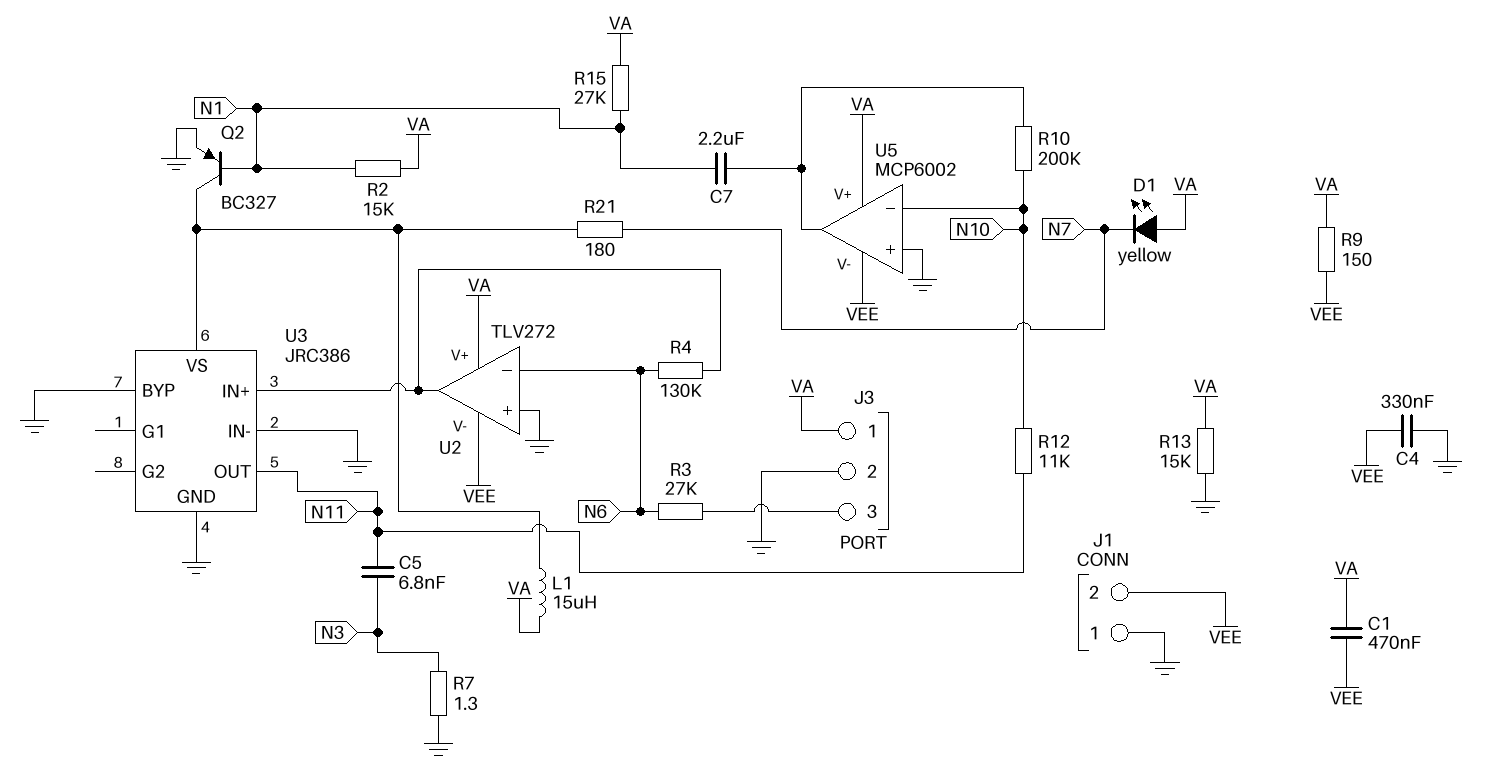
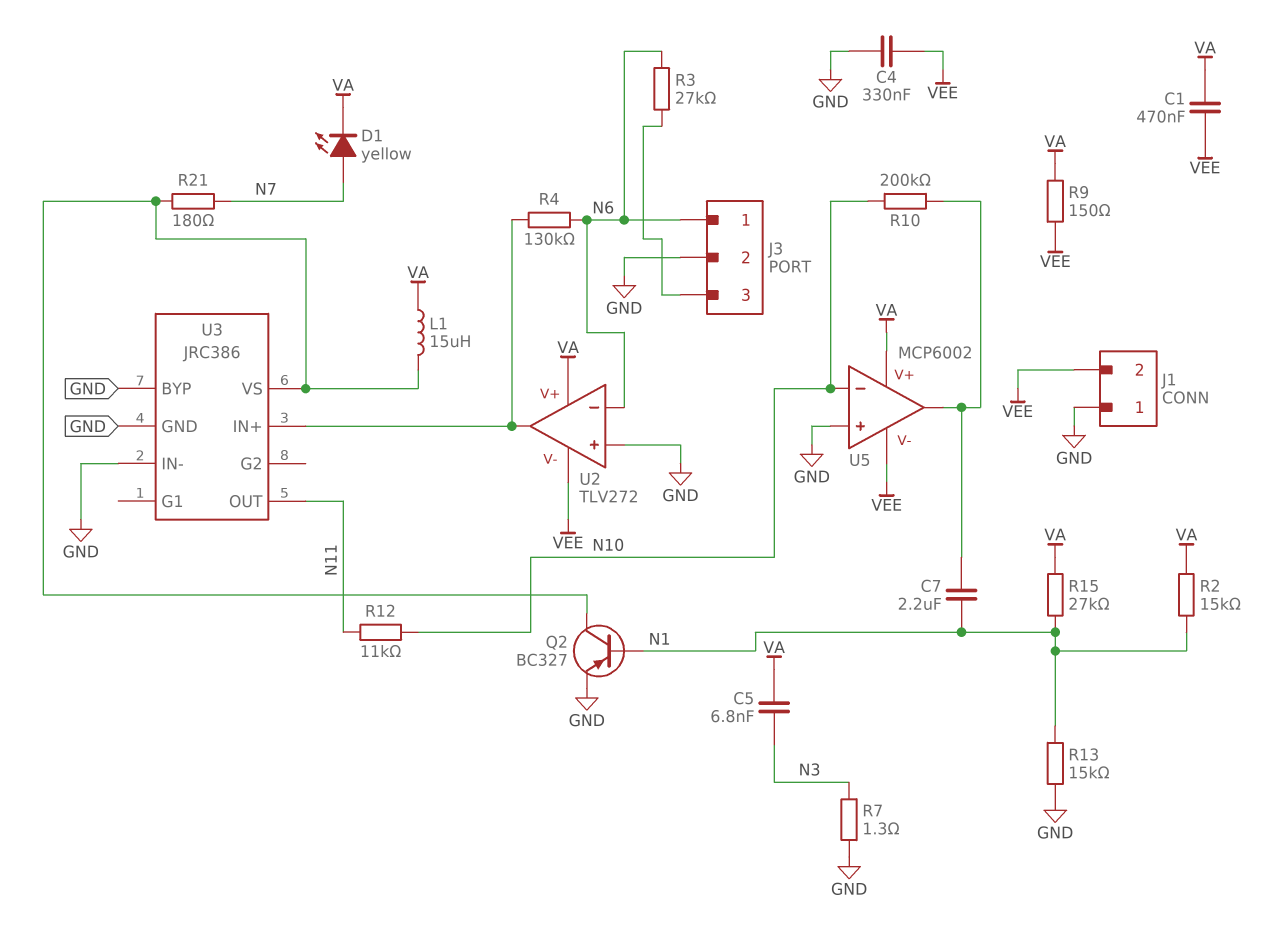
C5: 6.8nF (N3, N11) -> 6.8nF (N3, VA)
D1: LED yellow (A VA, K N7) -> LED yellow (A N7, K VA)
J3 pin 1: VA -> N6
R13: 15k (GND, VA) -> 15k (GND, N1)

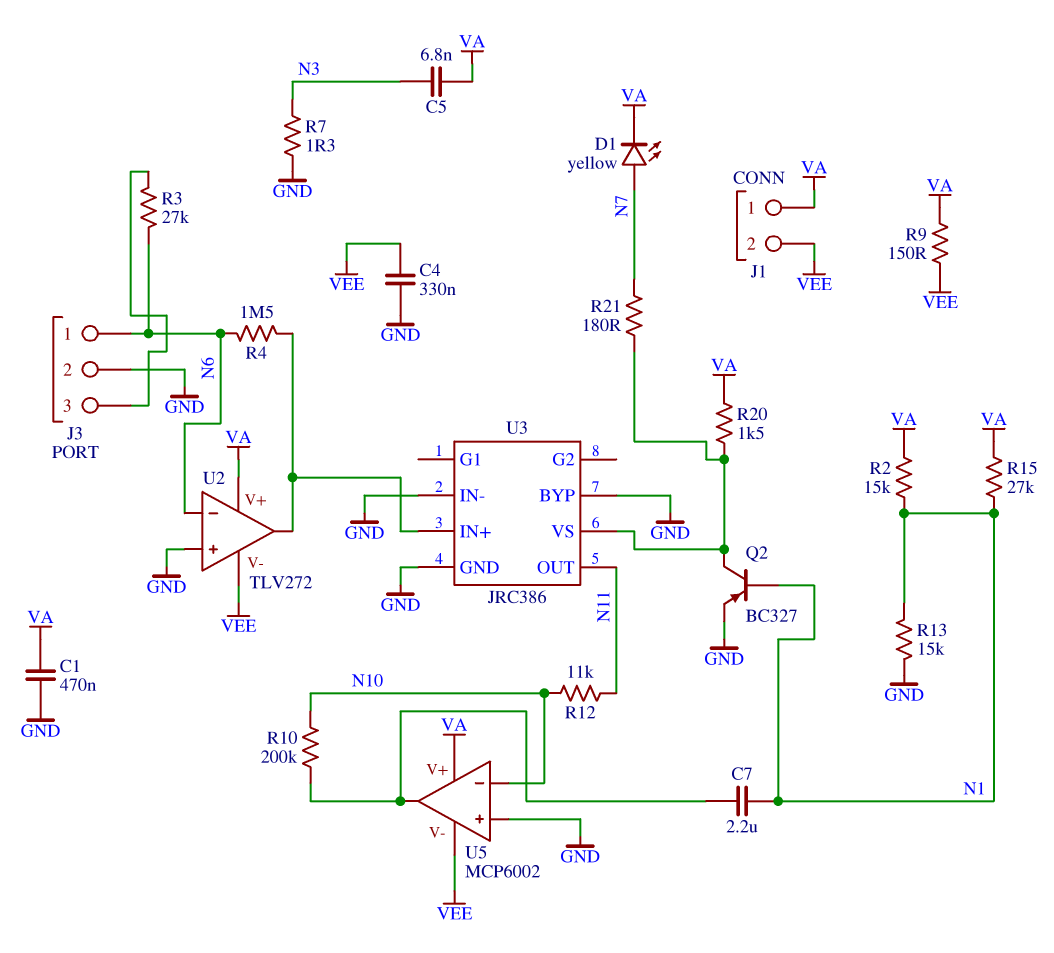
C1: 470nF (VA, VEE) -> 470nF (GND, VA)
J1 pin 1: GND -> VA
L1: 15uH (U3/VS, VA) -> none
R4: 130k (N6, U2/out) -> 1.5M (N6, U2/out)
R20: none -> 1.5k (U3/VS, VA)

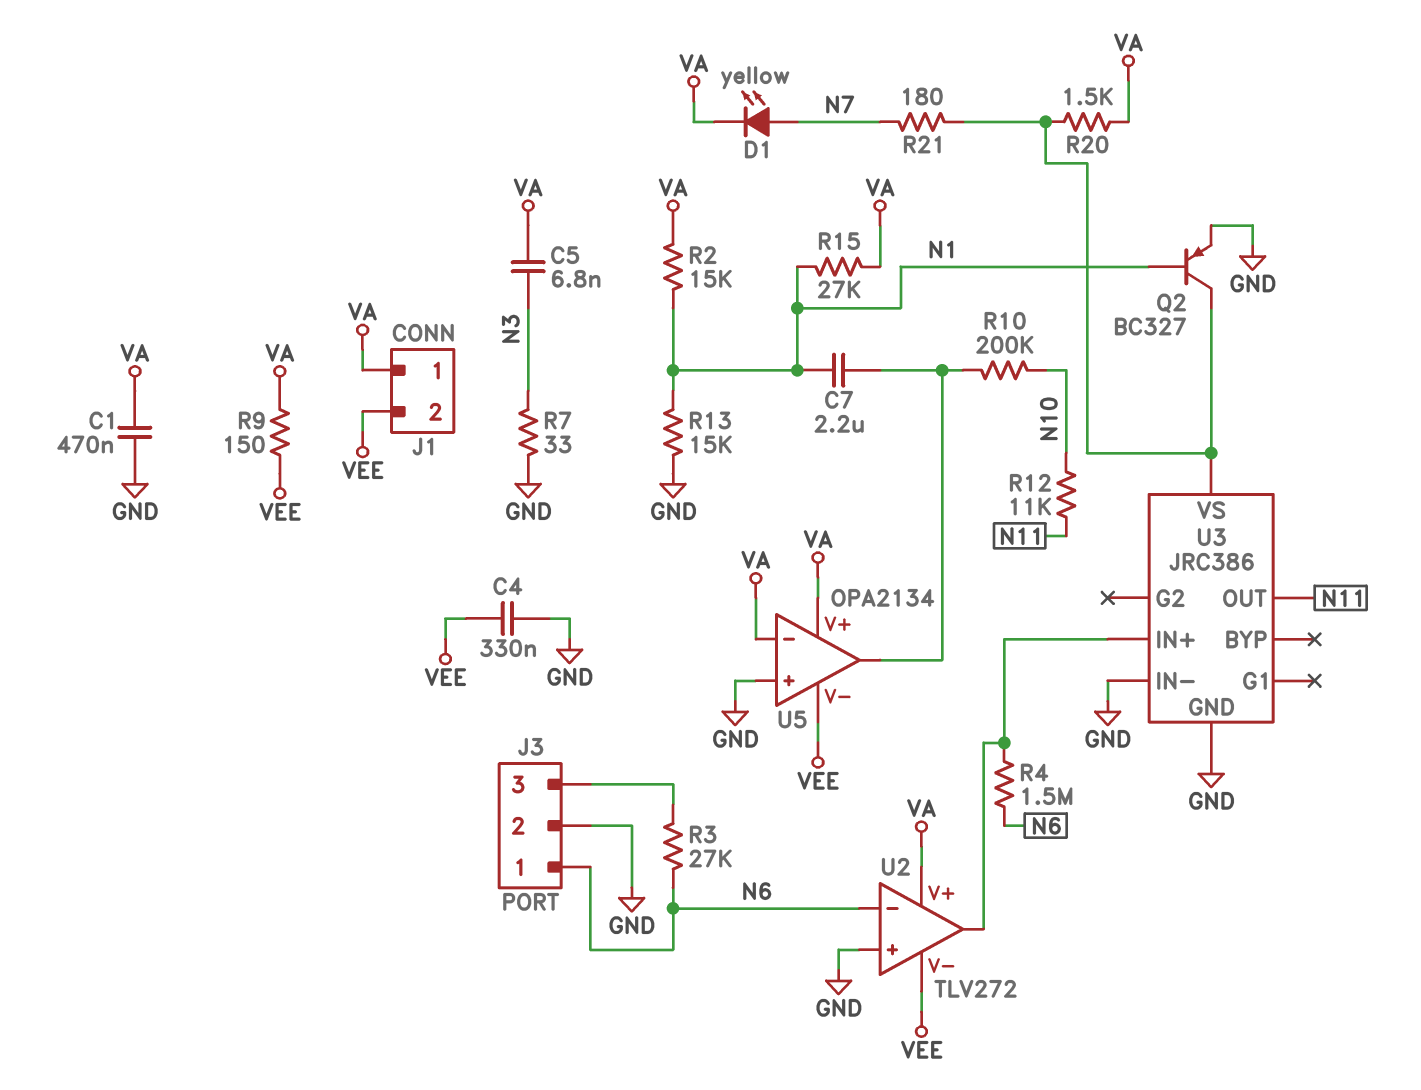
R7: 1.3 (GND, N3) -> 33 (GND, N3)
U3 pin BYP: GND -> none
U5: MCP6002 -> OPA2134
U5 pin in-: N10 -> VA

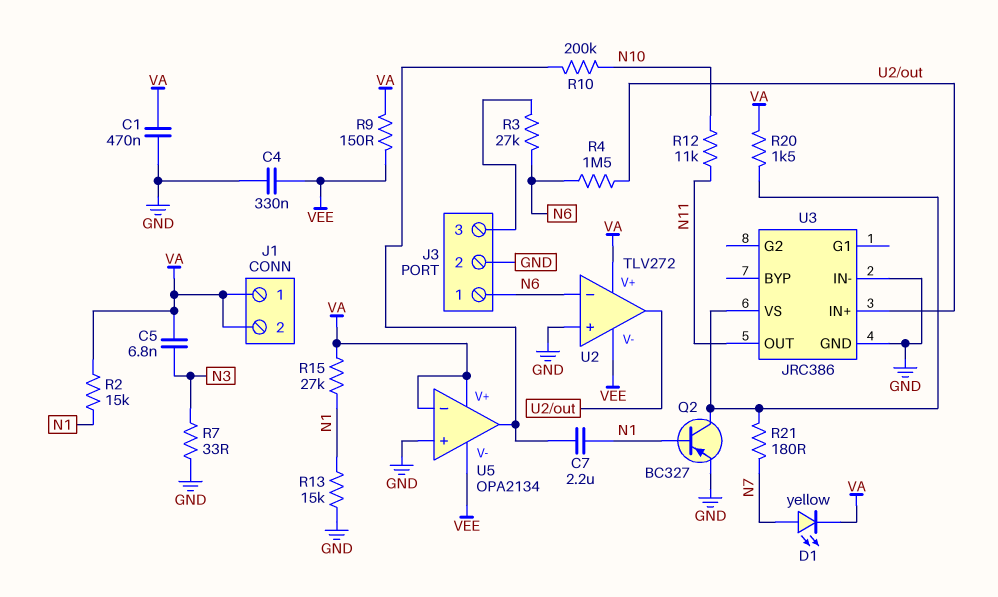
J1 pin 2: VEE -> VA

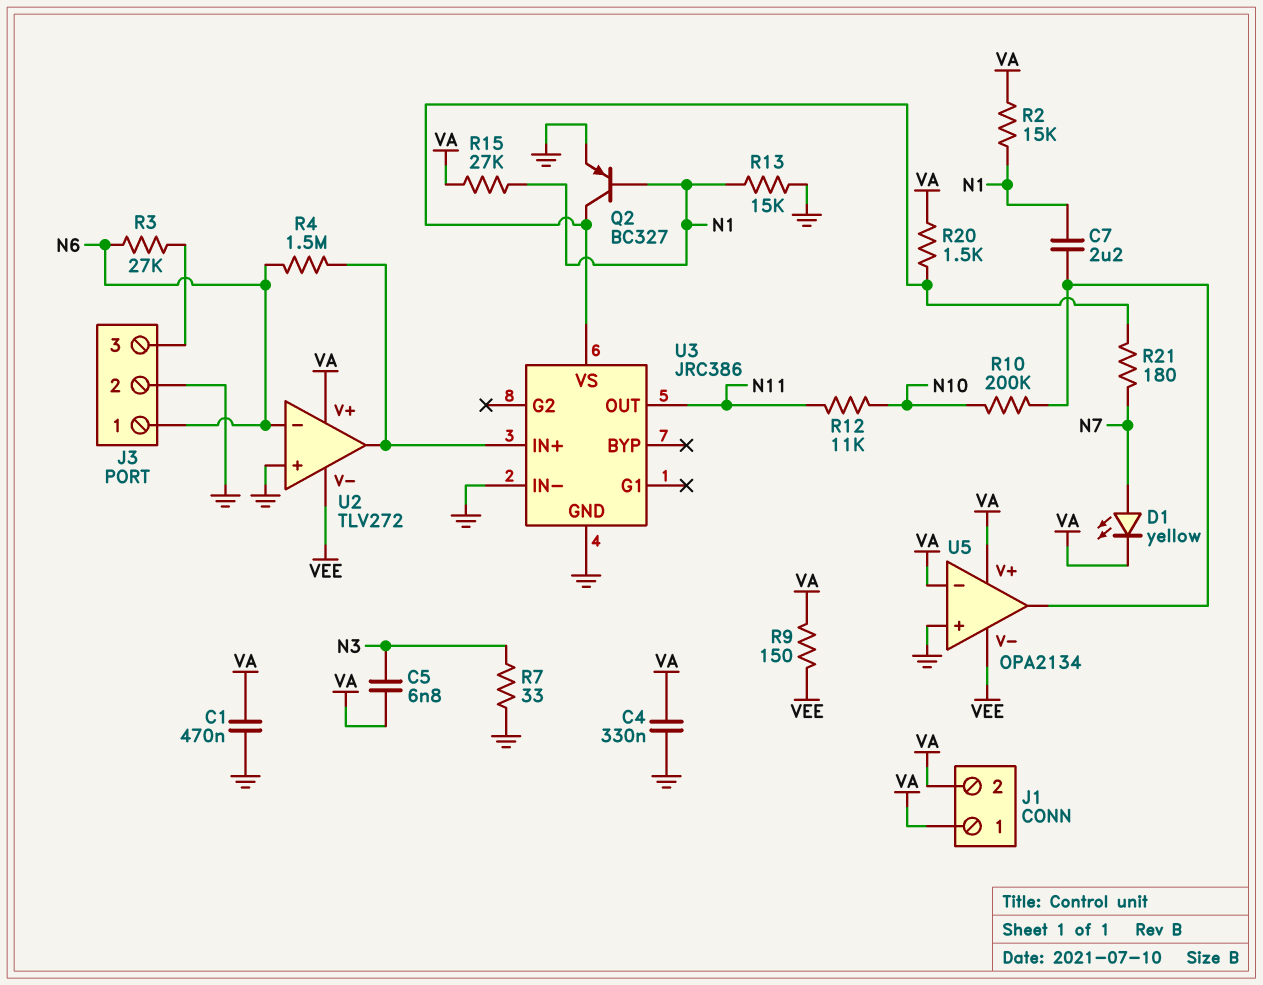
C4: 330nF (GND, VEE) -> 330nF (GND, VA)

